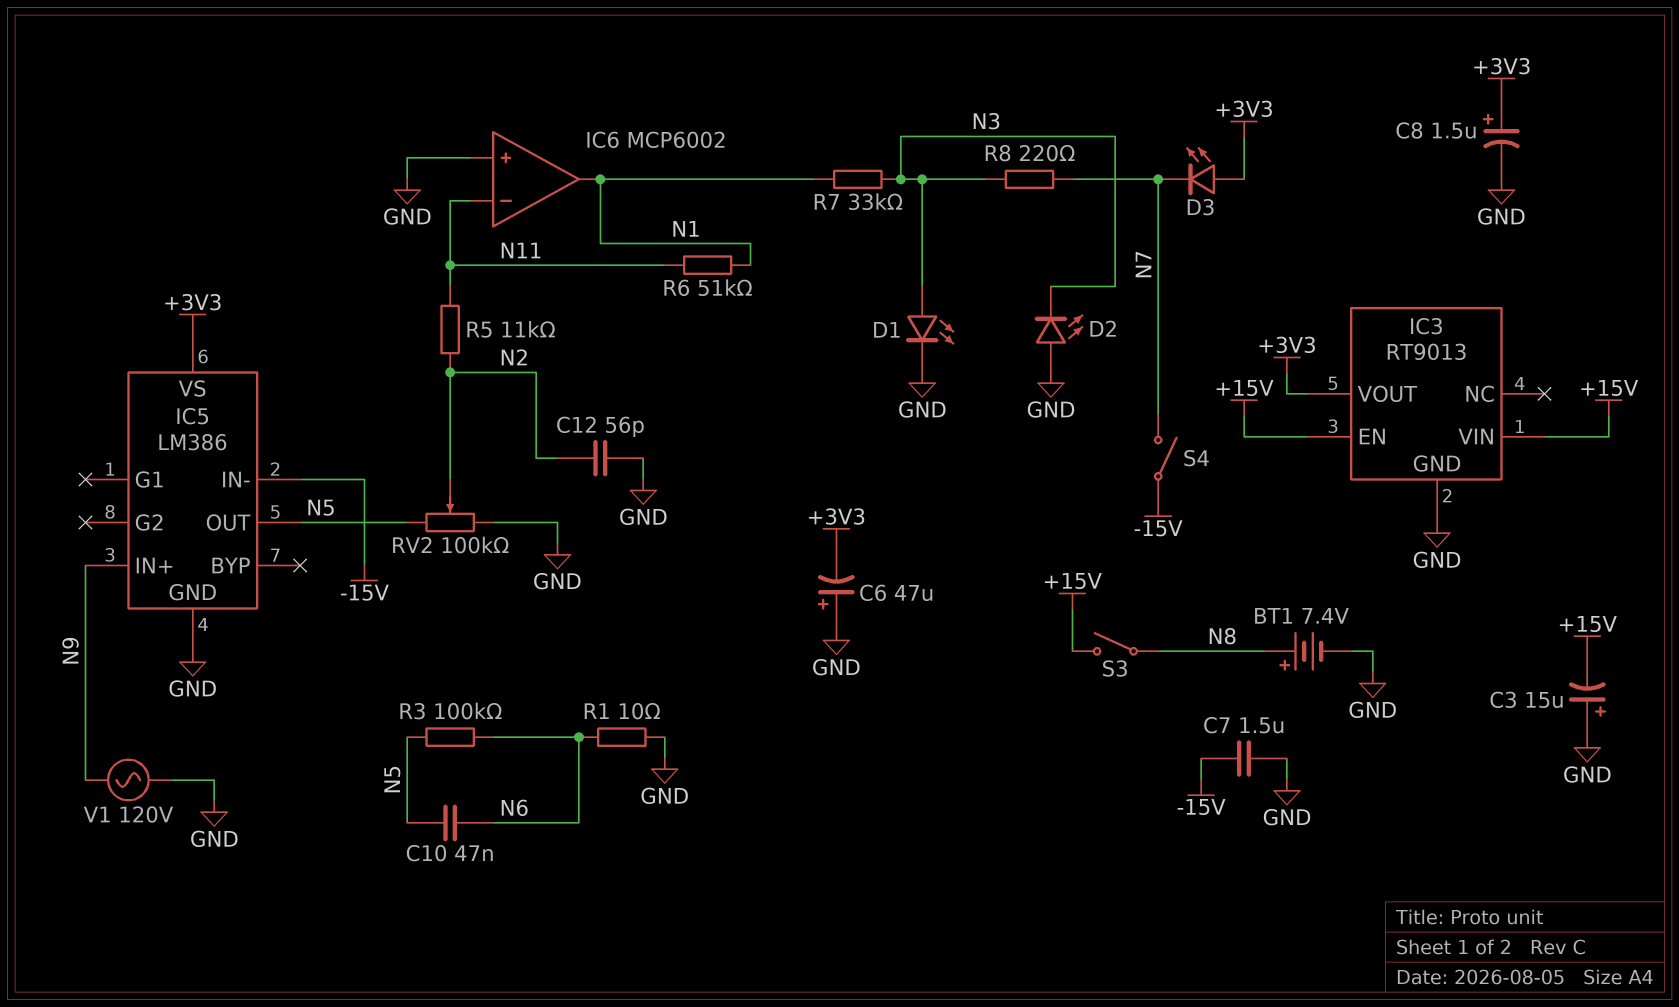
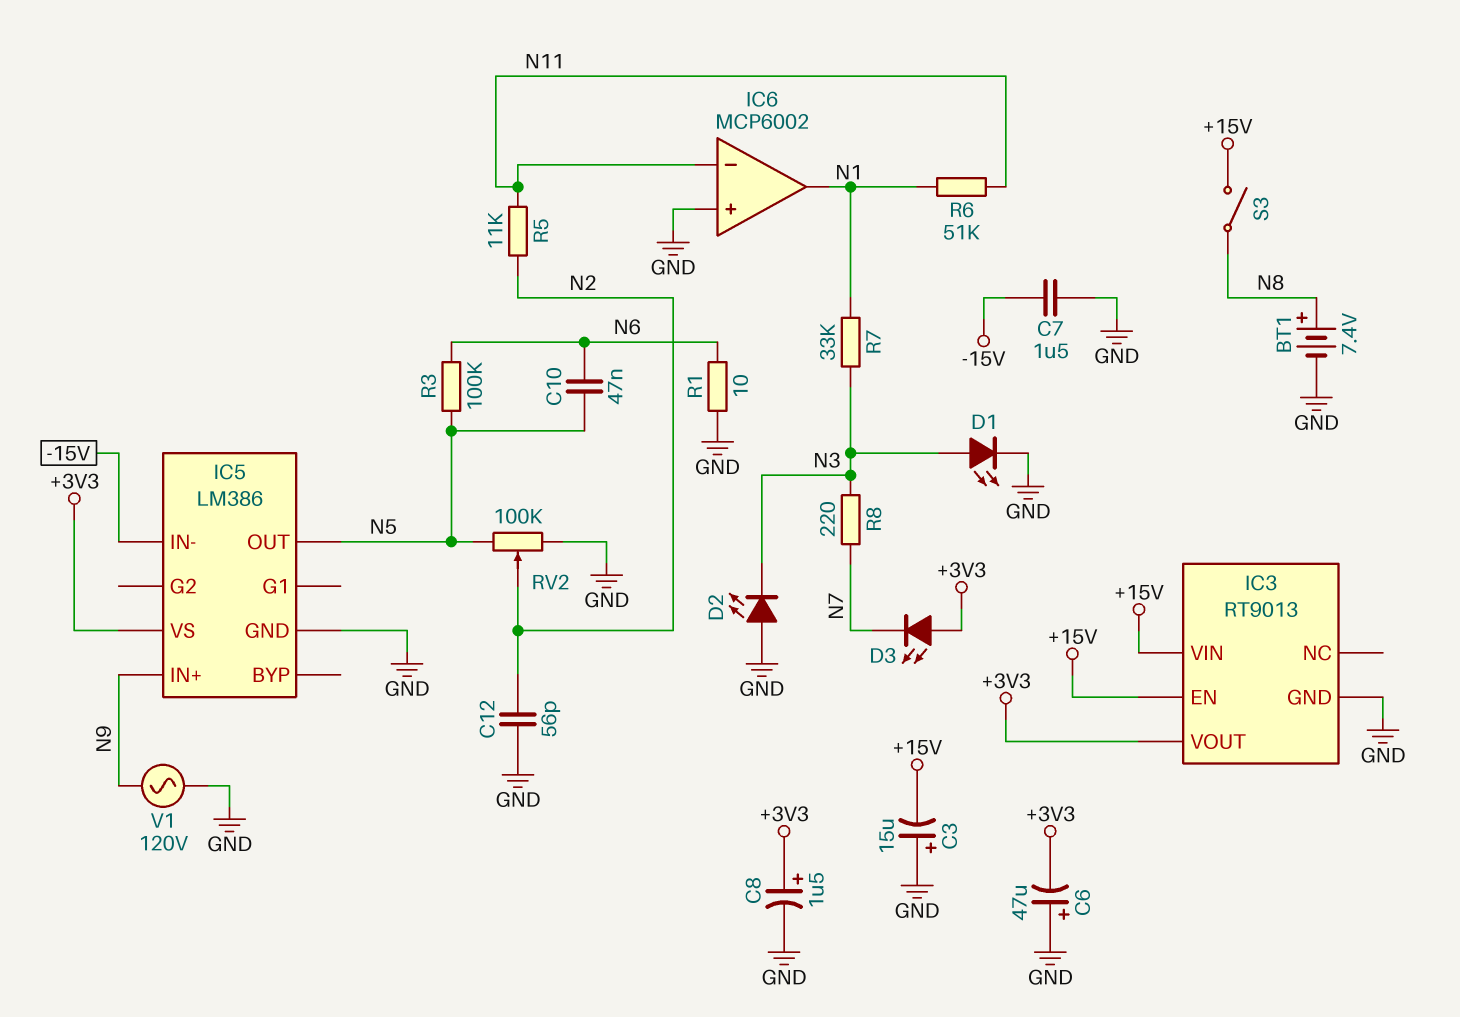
S4: switch (-15V, N7) -> none

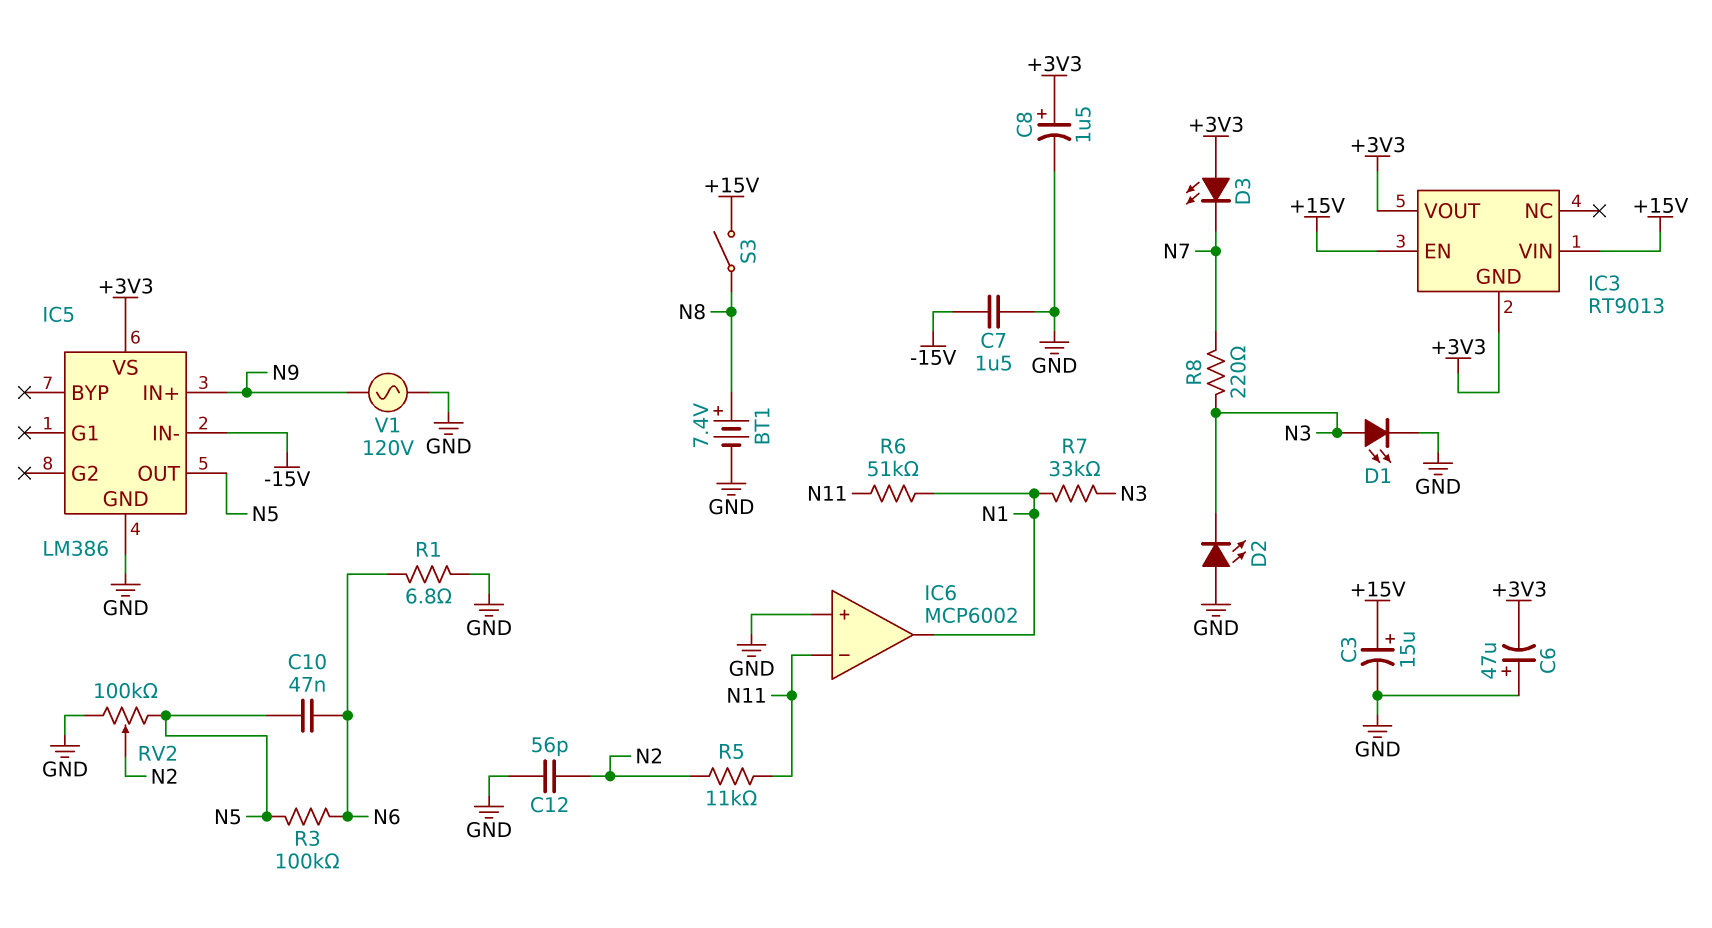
C3: 15uF (plus GND, minus +15V) -> 15uF (plus +15V, minus GND)
IC3 pin GND: GND -> +3V3
R1: 10 (GND, N6) -> 6.8 (GND, N6)

